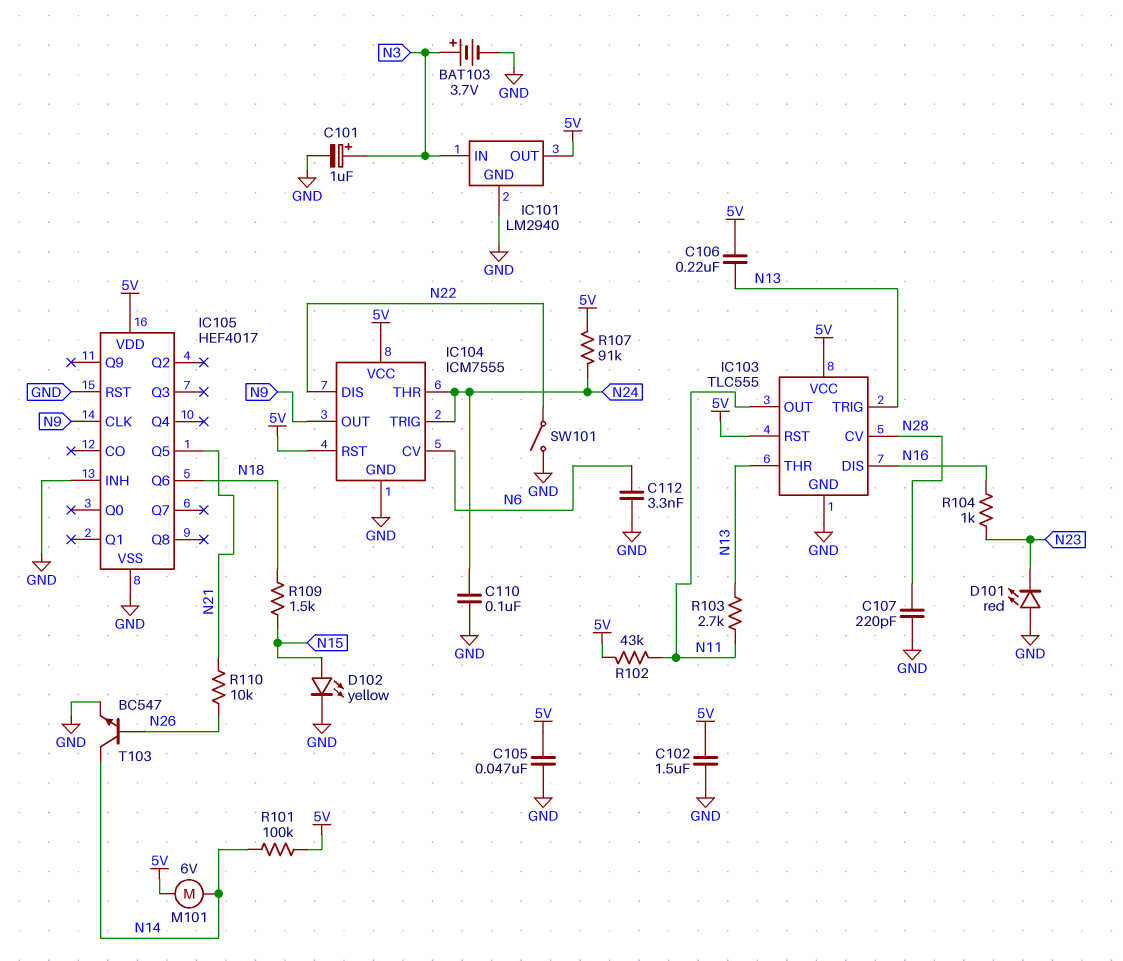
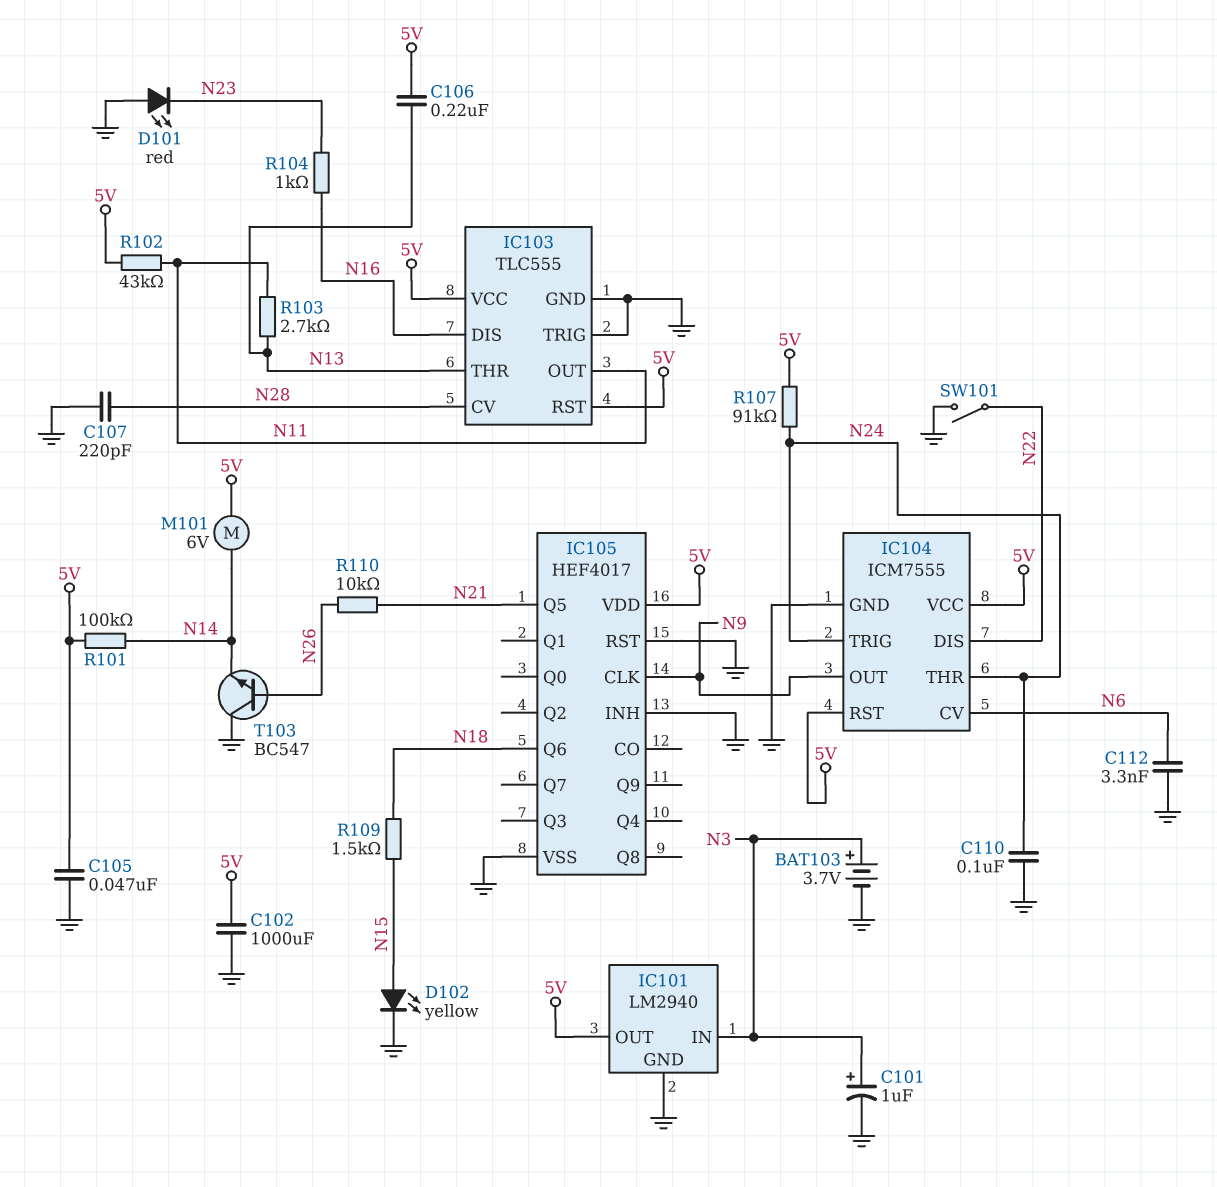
C102: 1.5uF (5V, GND) -> 1000uF (5V, GND)
IC103 pin TRIG: N13 -> GND
T103: NPN BC547 (B N26, C N14, E GND) -> NPN BC547 (B N26, C GND, E N14)

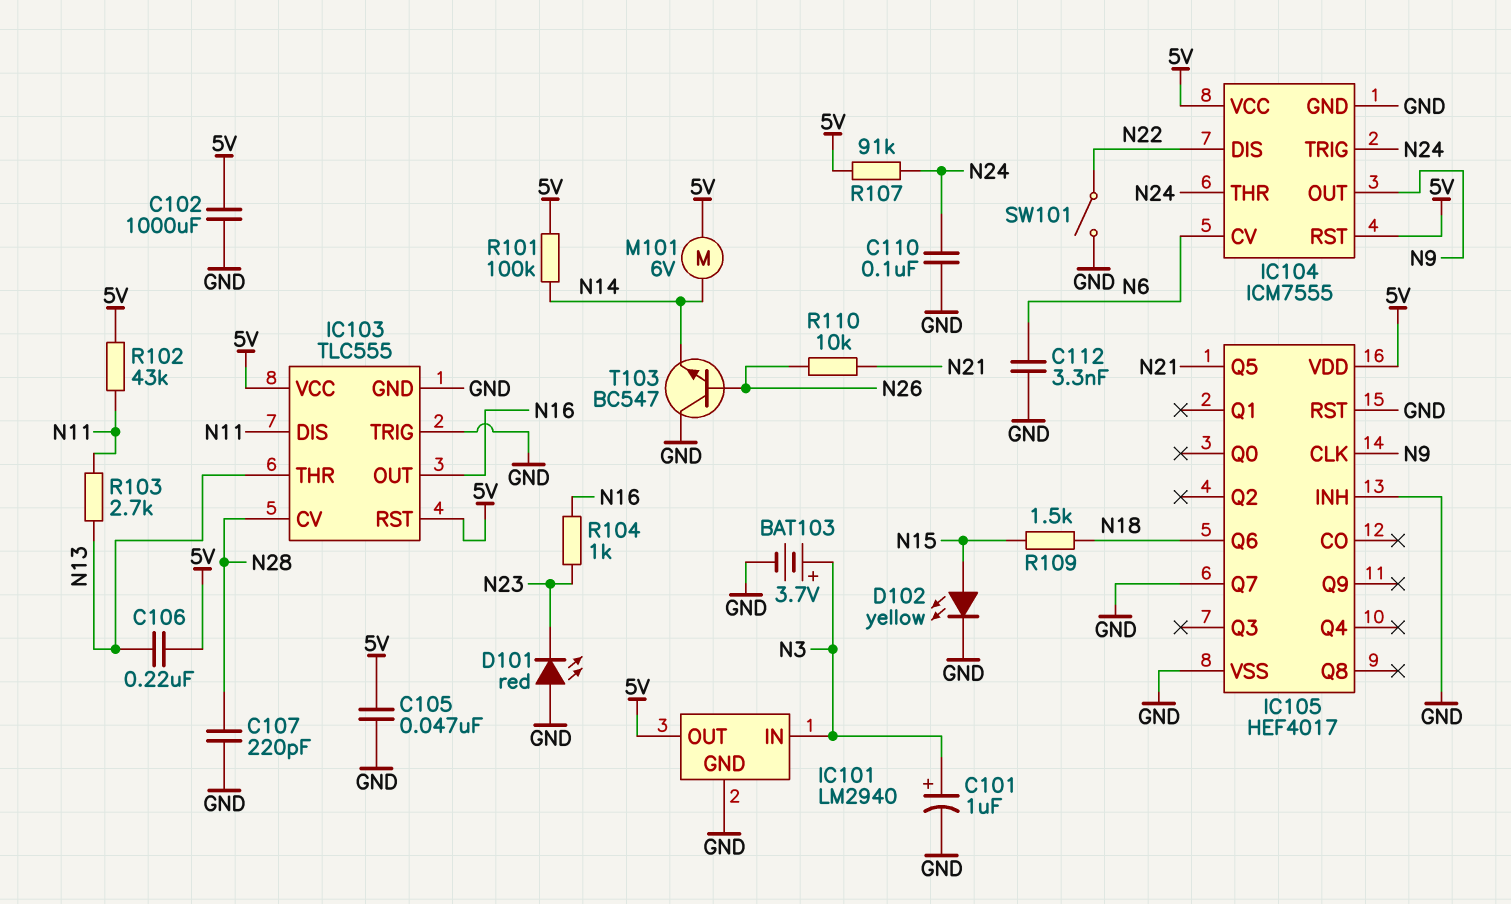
IC103 pin DIS: N16 -> N11
IC103 pin OUT: N11 -> N16
IC105 pin Q7: none -> GND

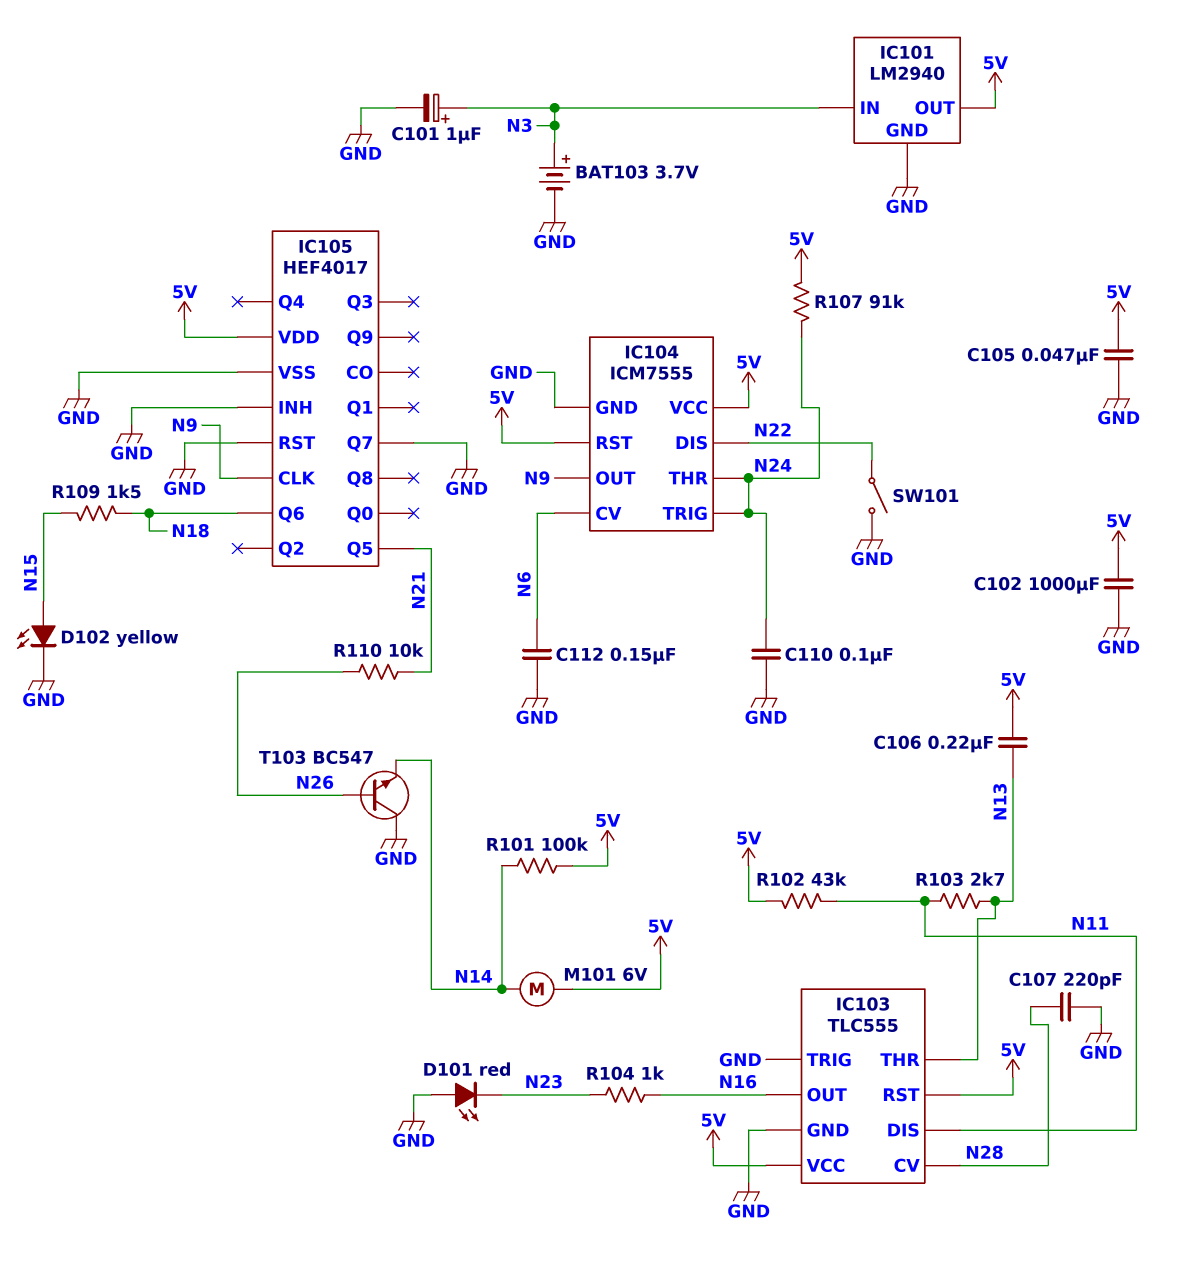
C112: 3.3nF (GND, N6) -> 150nF (GND, N6)

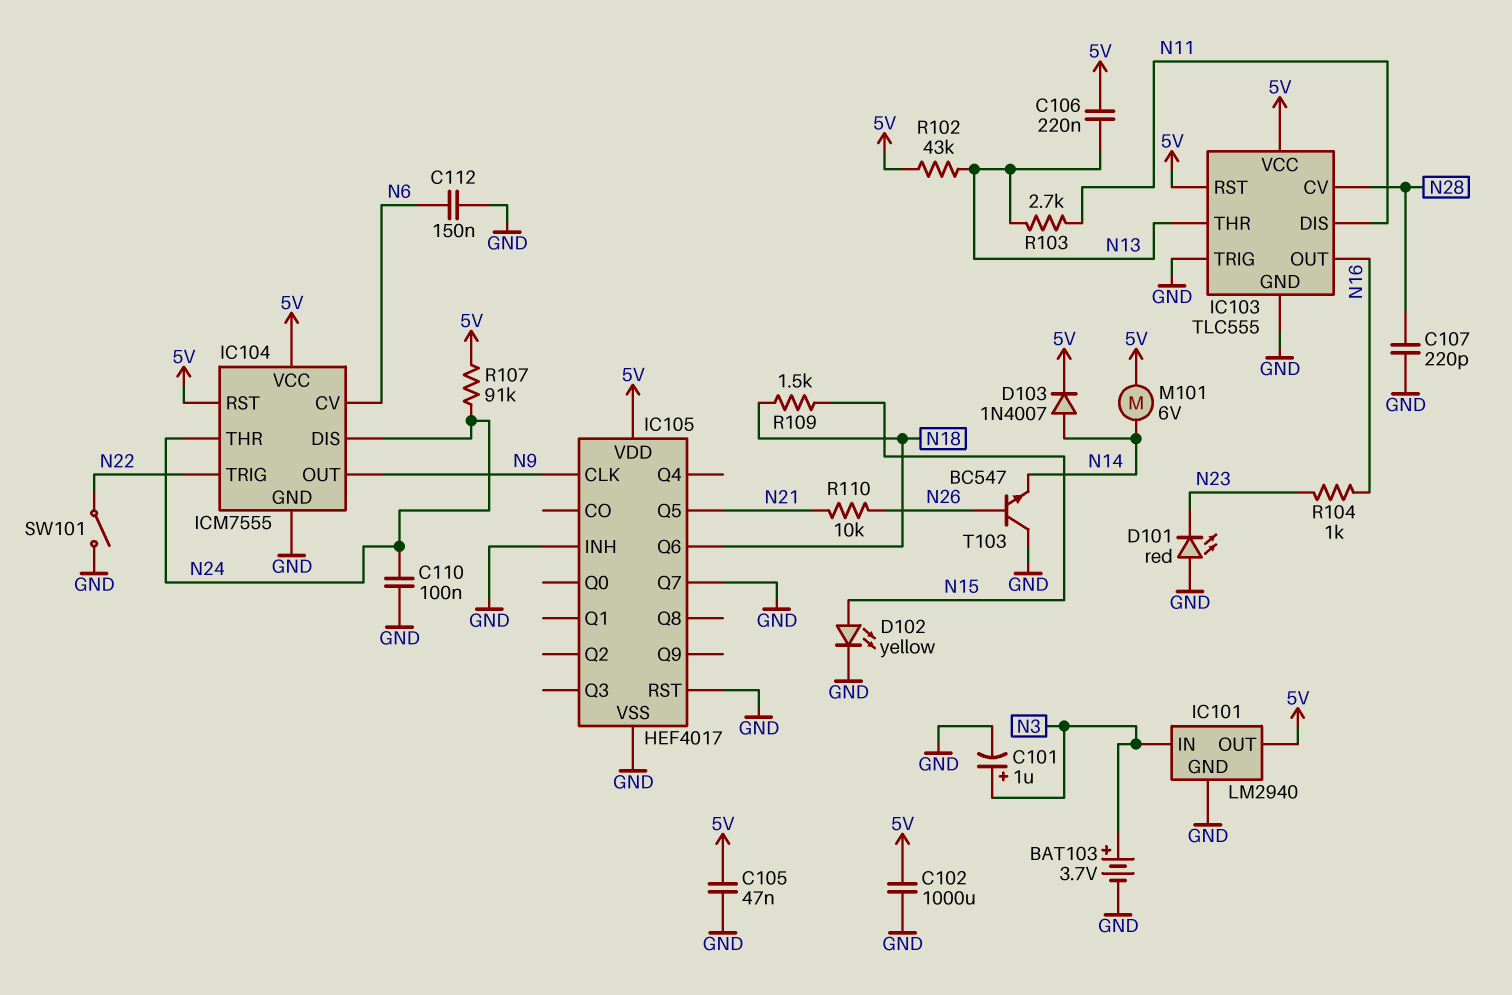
D103: none -> diode 1N4007 (A N14, K 5V)
IC104 pin DIS: N22 -> N24
IC104 pin TRIG: N24 -> N22
R101: 100k (5V, N14) -> none
R102: 43k (5V, N11) -> 43k (5V, N13)

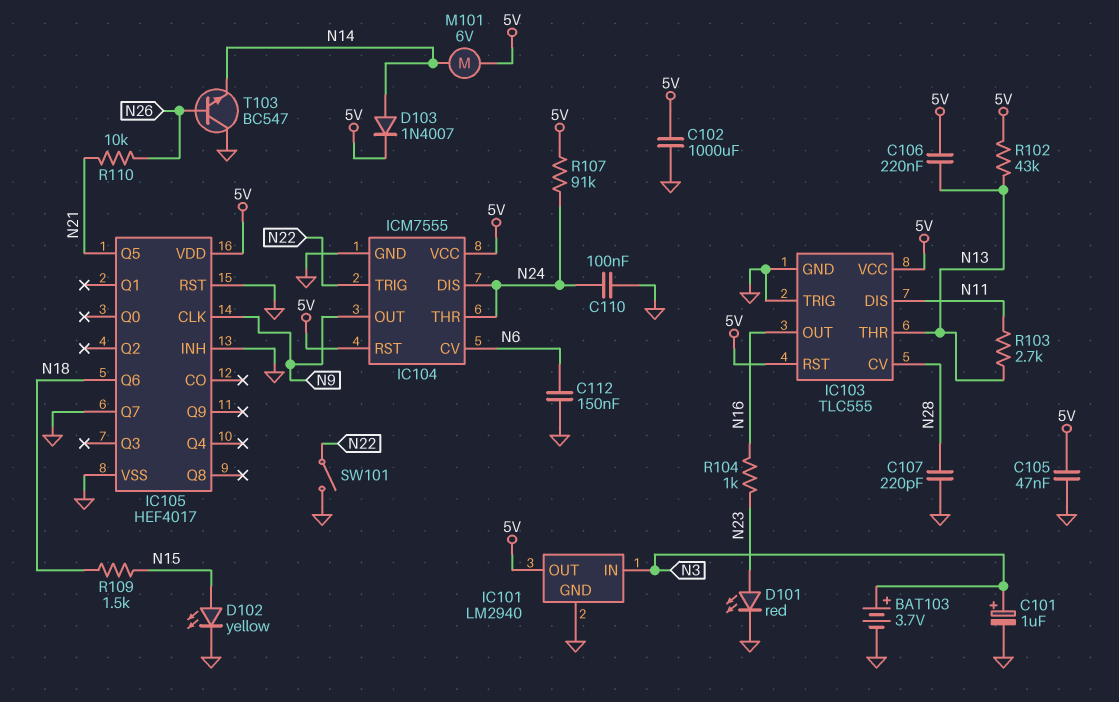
D101: LED red (A GND, K N23) -> LED red (A N23, K GND)

